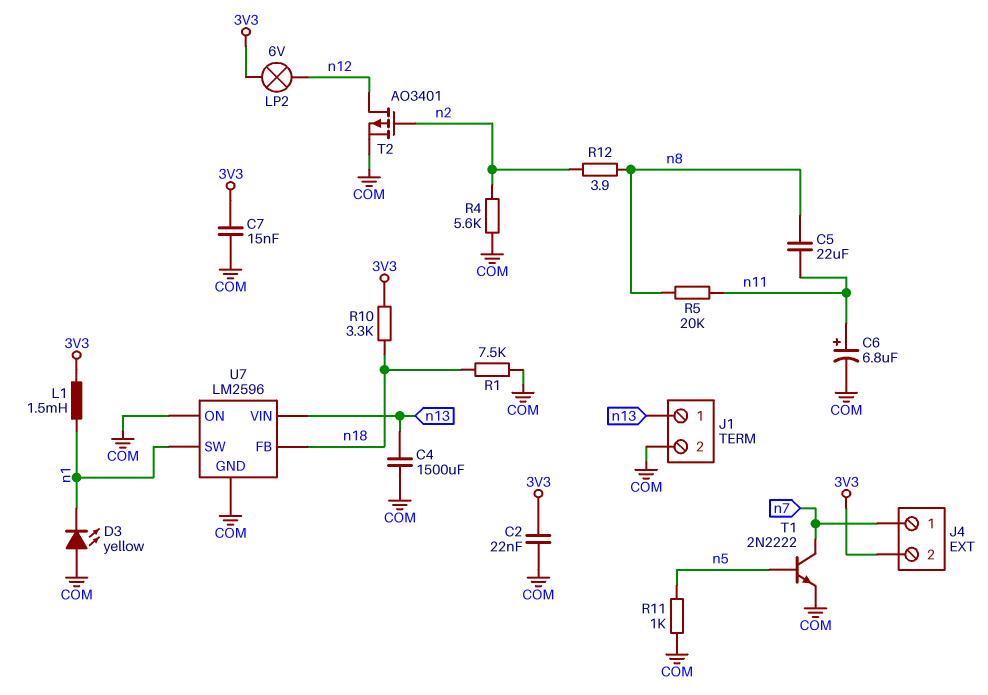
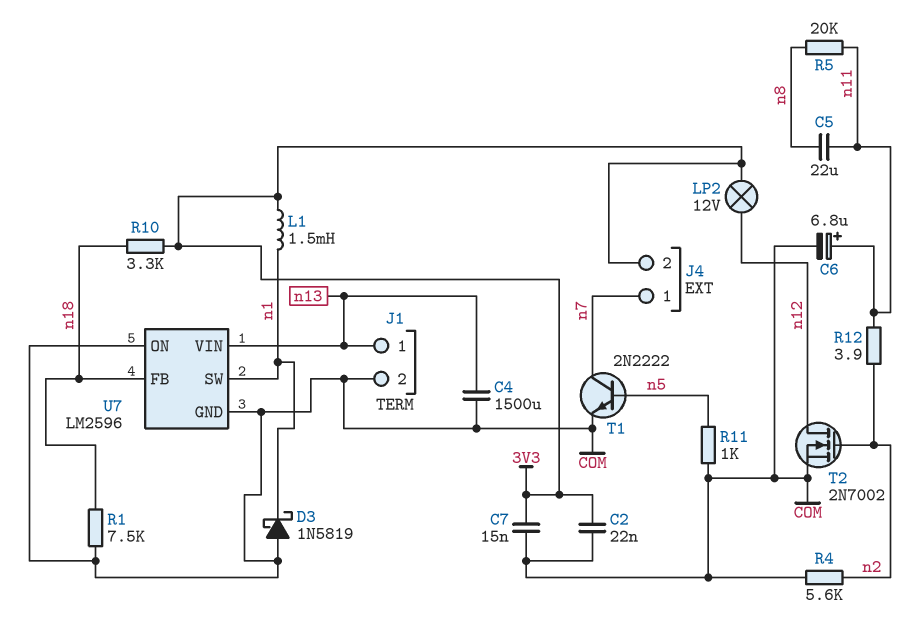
D3: LED yellow (A COM, K n1) -> schottky 1N5819 (A COM, K n1)
LP2: lamp 6V (3V3, n12) -> lamp 12V (3V3, n12)
R12: 3.9 (n2, n8) -> 3.9 (n2, n11)
T2: PMOS AO3401 (G n2, D n12, S COM) -> NMOS 2N7002 (G n2, D n12, S COM)

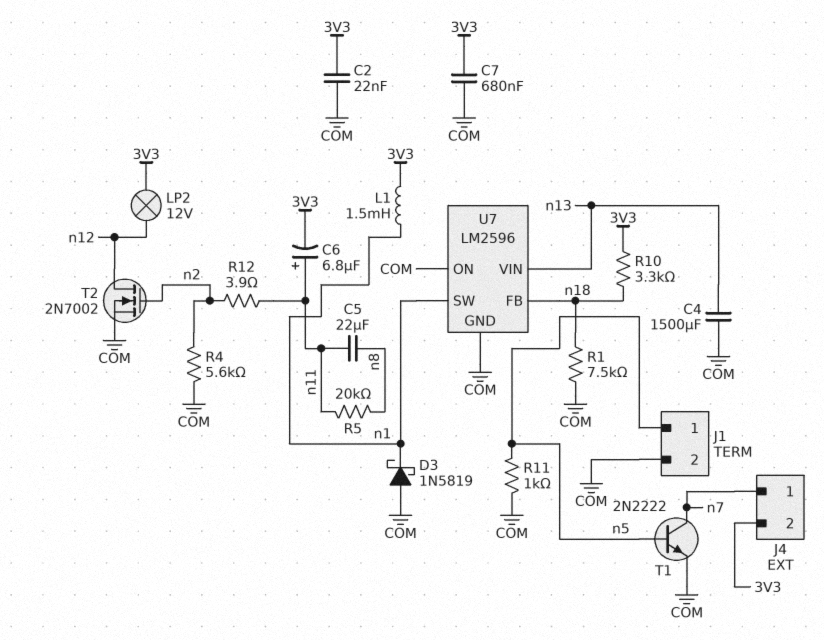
C6: 6.8uF (plus n11, minus COM) -> 6.8uF (plus n11, minus 3V3)
C7: 15nF (3V3, COM) -> 680nF (3V3, COM)
J1 pin 1: n13 -> n5

